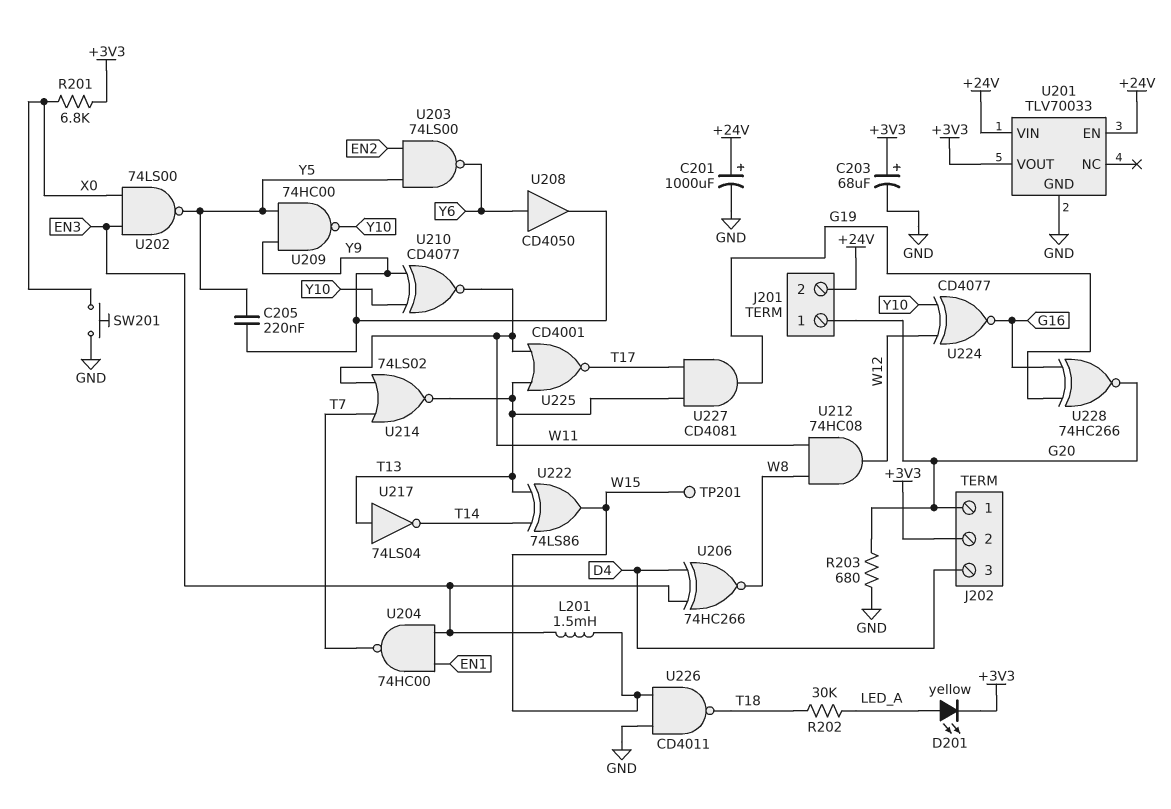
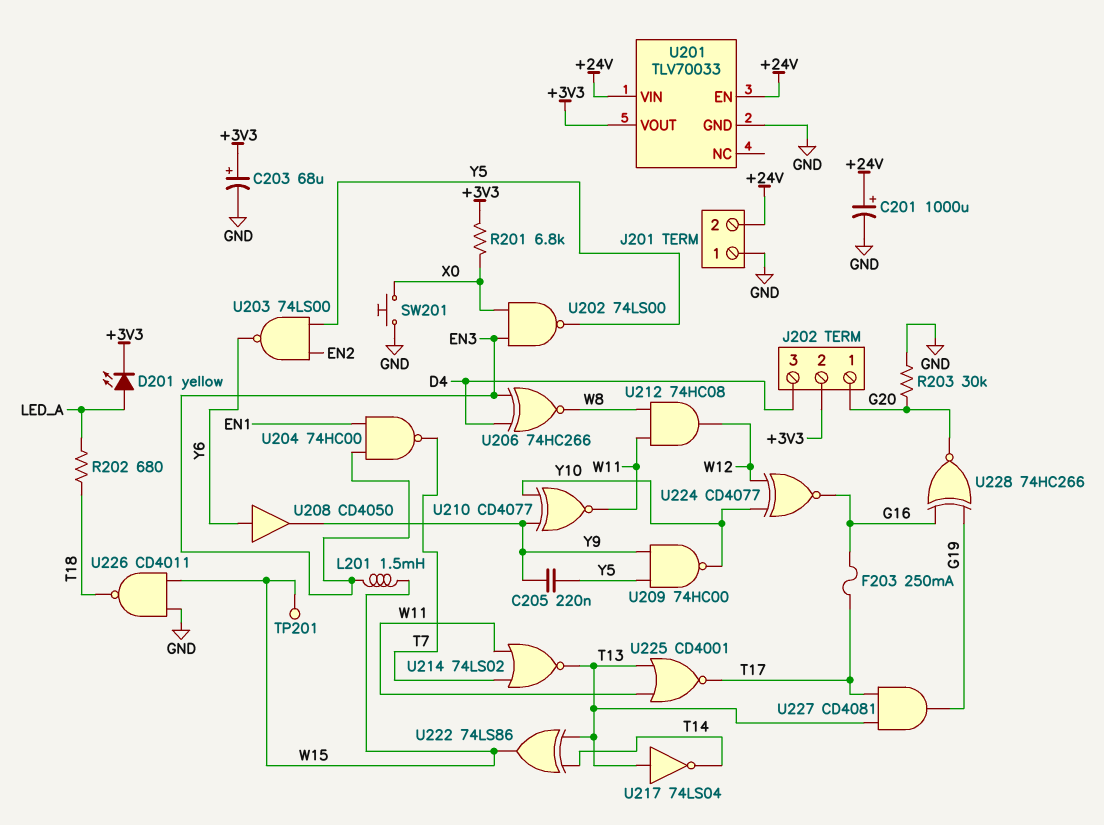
F203: none -> 250mA (G16, T17)
J201 pin 1: G20 -> GND
R202: 30k (LED_A, T18) -> 680 (LED_A, T18)
R203: 680 (G20, GND) -> 30k (G20, GND)

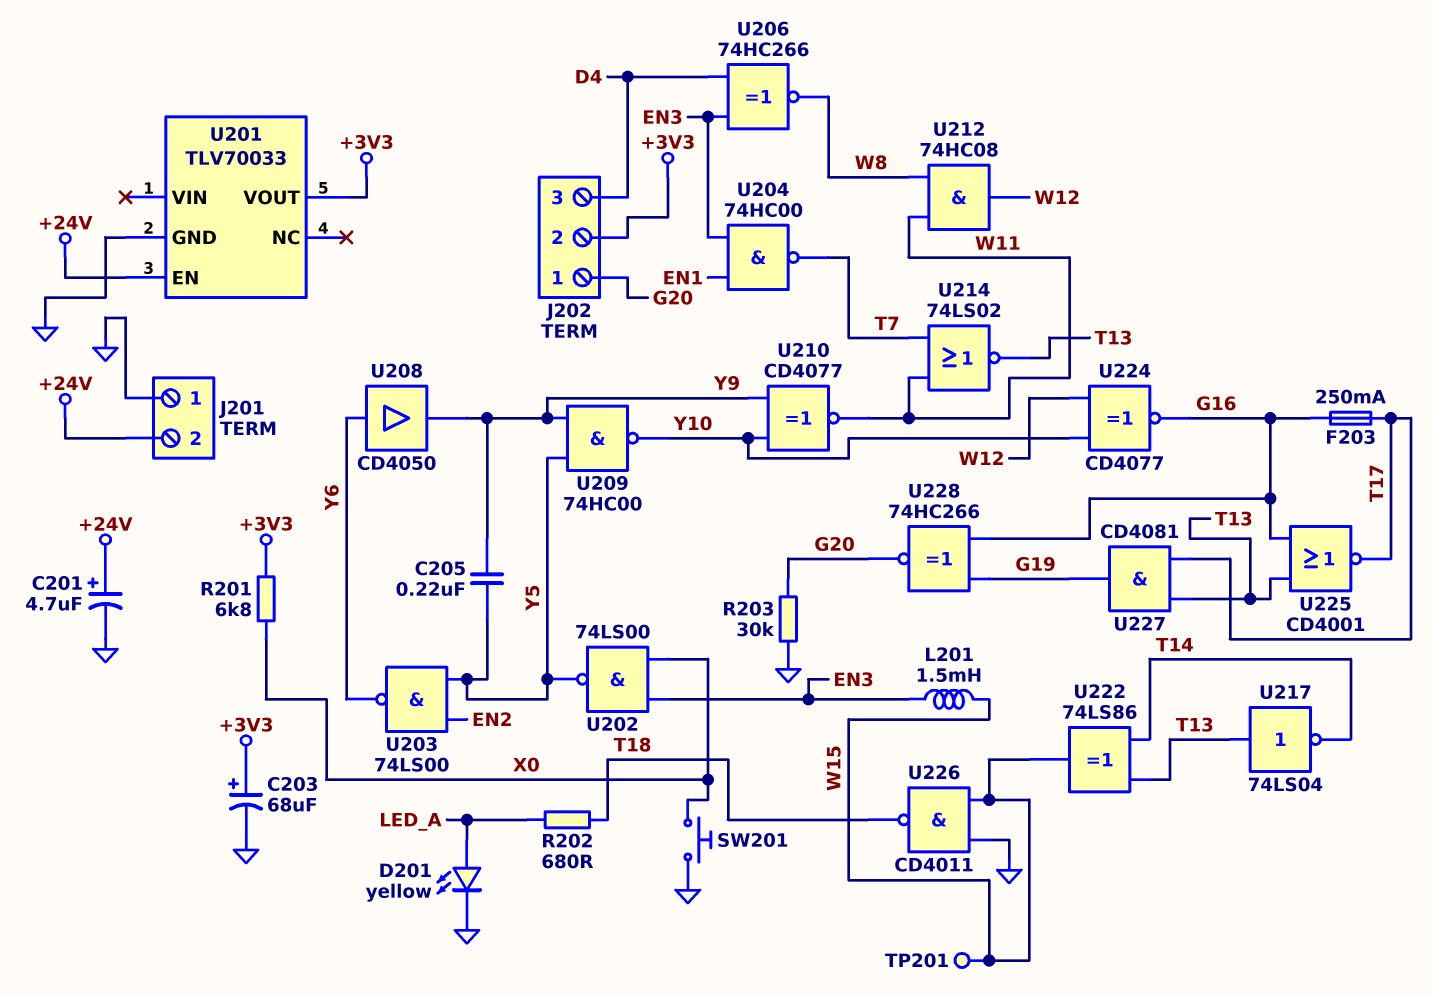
C201: 1000uF (plus +24V, minus GND) -> 4.7uF (plus +24V, minus GND)
D201: LED yellow (A LED_A, K +3V3) -> LED yellow (A LED_A, K GND)
U201 pin VIN: +24V -> none
U225: NOR CD4001 (in T13, in W11, out T17) -> NOR CD4001 (in G16, in T13, out T17)

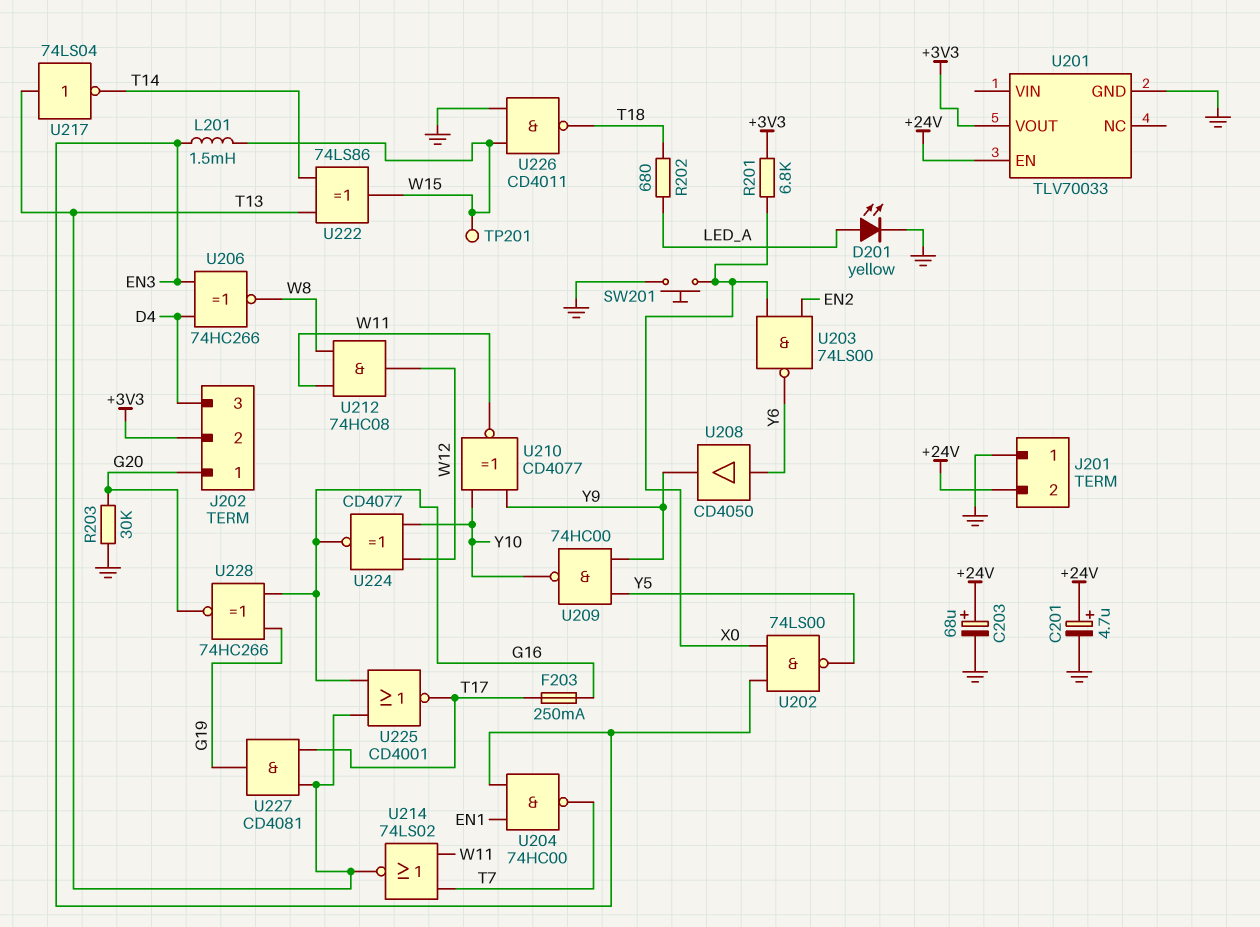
C203: 68uF (plus +3V3, minus GND) -> 68uF (plus +24V, minus GND)
C205: 220nF (Y5, Y9) -> none
U203: NAND 74LS00 (in EN2, in Y5, out Y6) -> NAND 74LS00 (in EN2, in X0, out Y6)

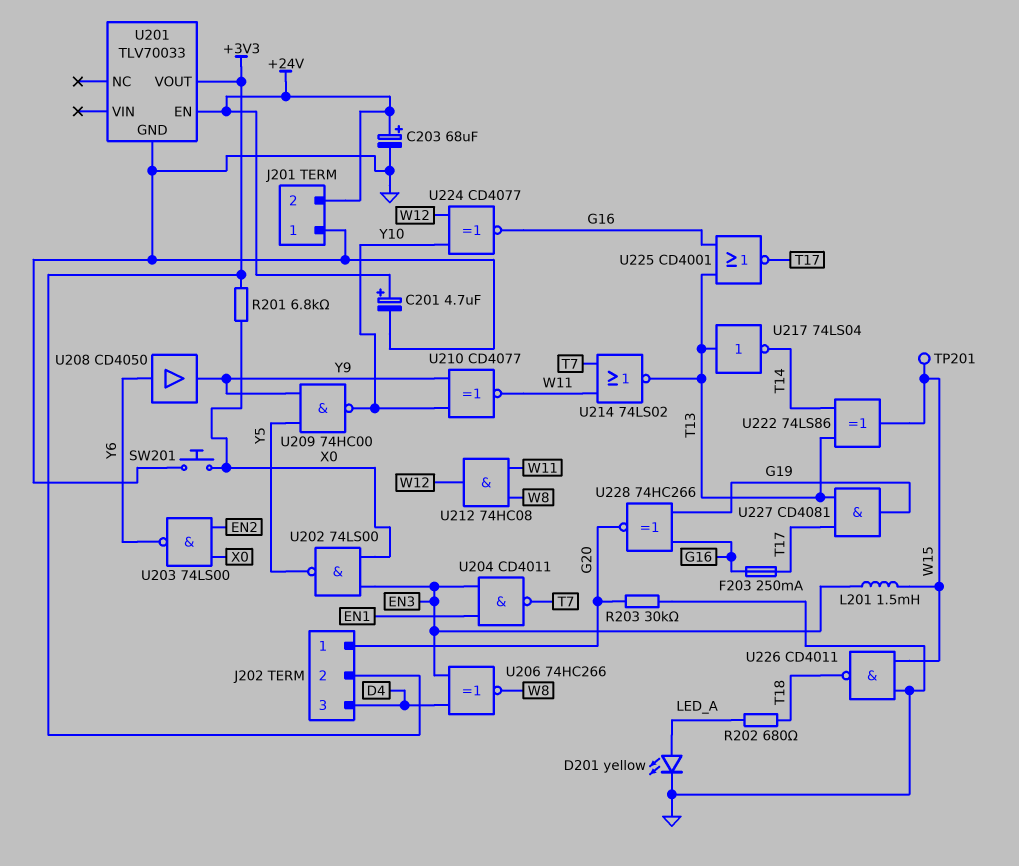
U204: NAND 74HC00 (in EN1, in EN3, out T7) -> NAND CD4011 (in EN1, in EN3, out T7)

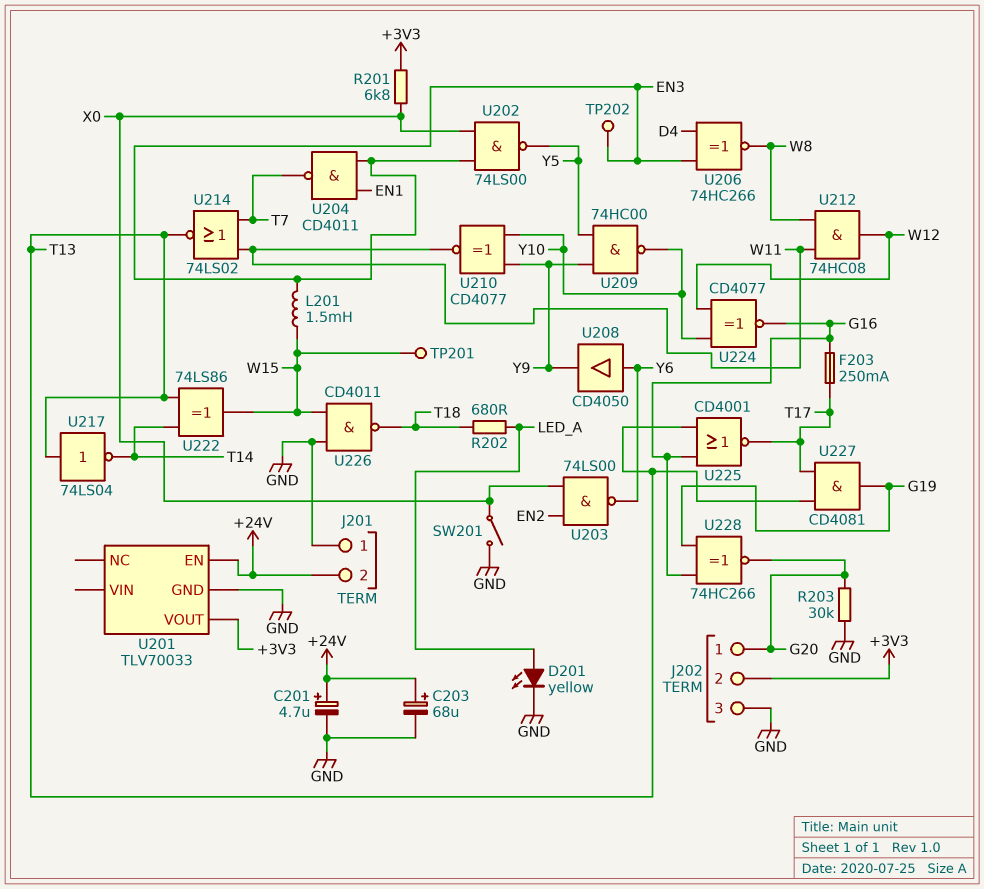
J202 pin 3: D4 -> GND
SW201: button (GND, X0) -> switch (GND, X0)
TP202: none -> test point (EN3)

